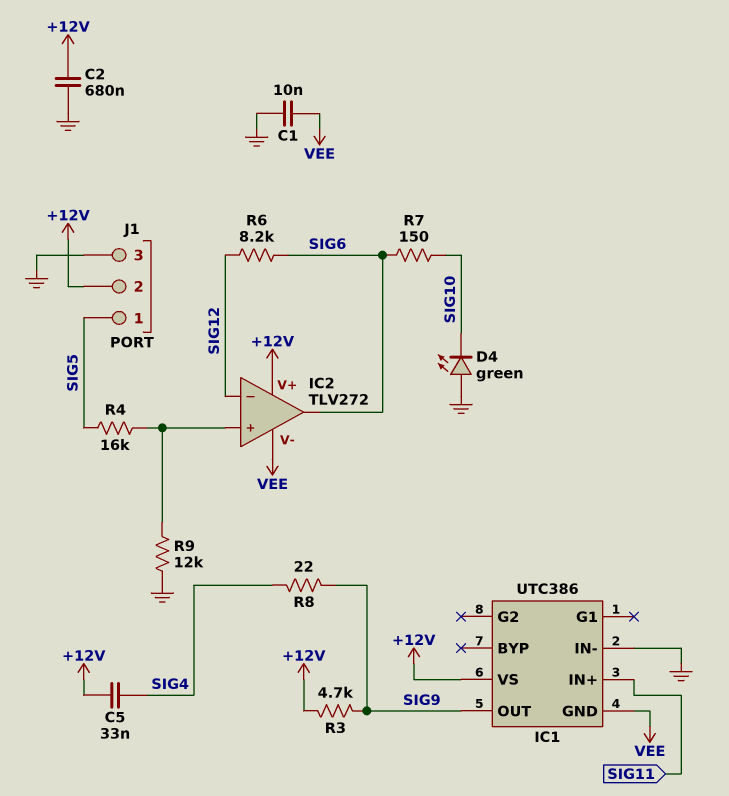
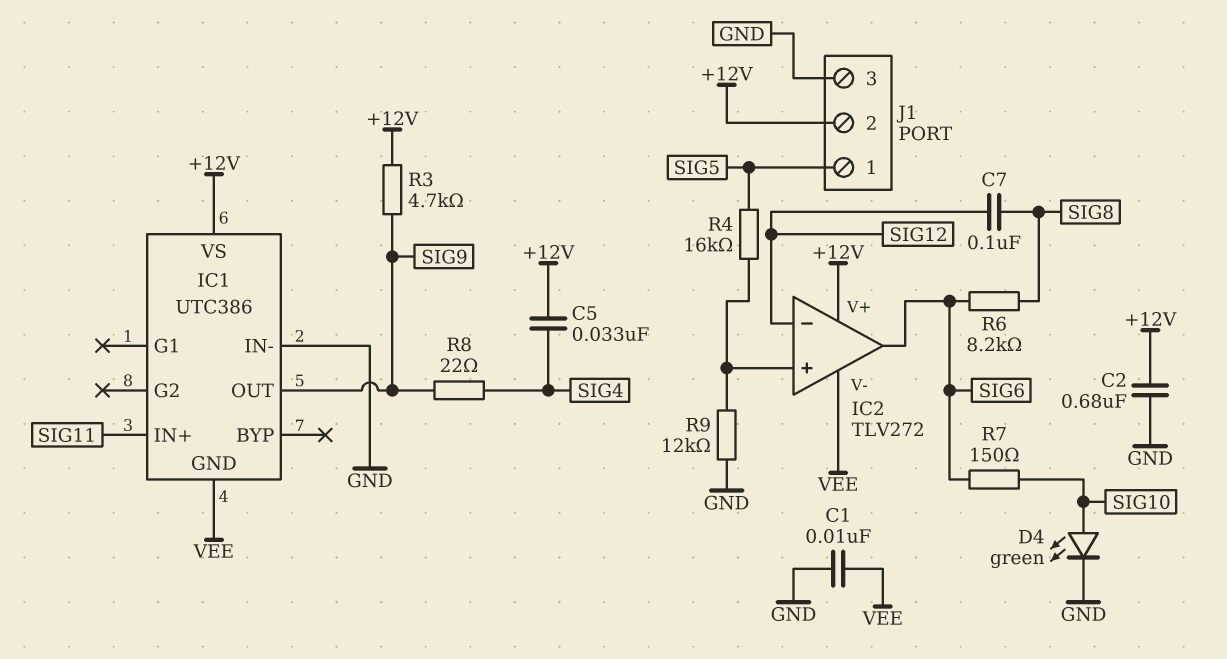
C7: none -> 100nF (SIG8, SIG12)
D4: LED green (A GND, K SIG10) -> LED green (A SIG10, K GND)
R6: 8.2k (SIG6, SIG12) -> 8.2k (SIG6, SIG8)

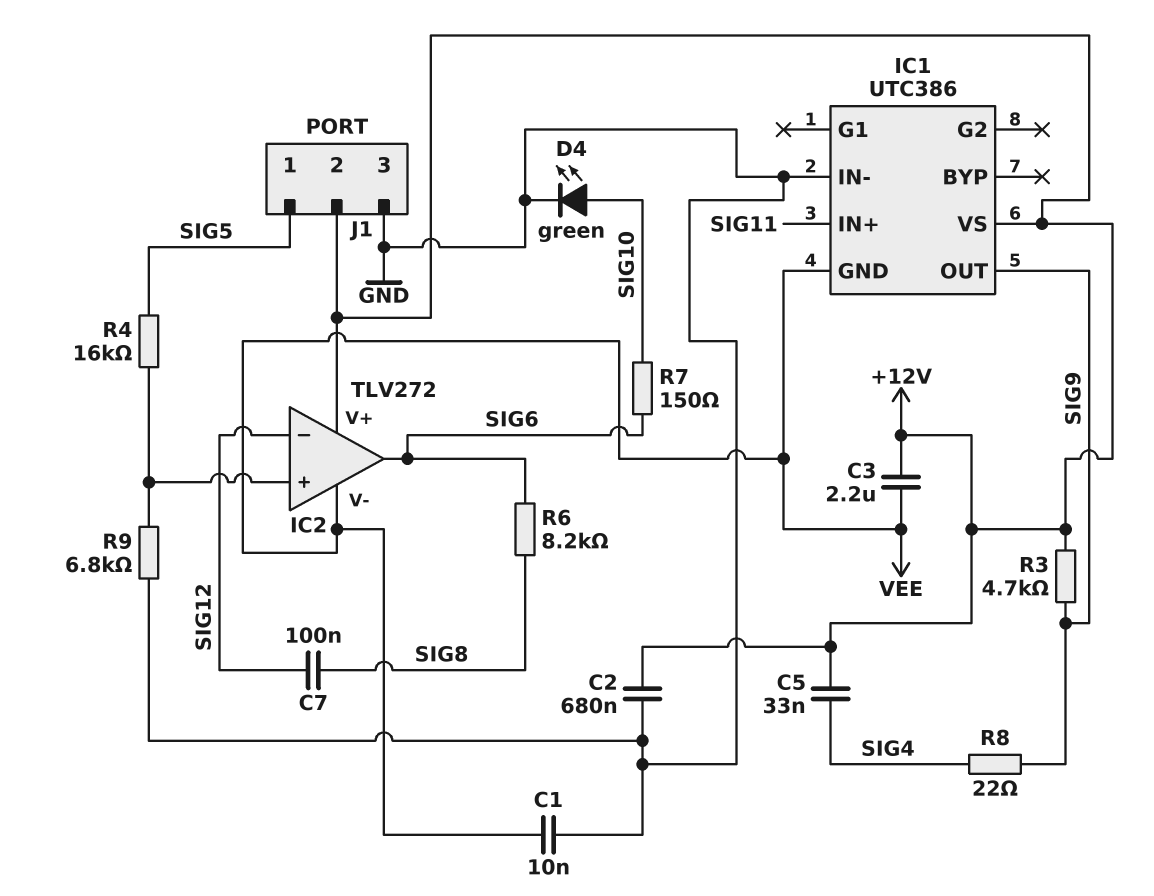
C3: none -> 2.2uF (+12V, VEE)
R9: 12k (GND, IC2/in+) -> 6.8k (GND, IC2/in+)

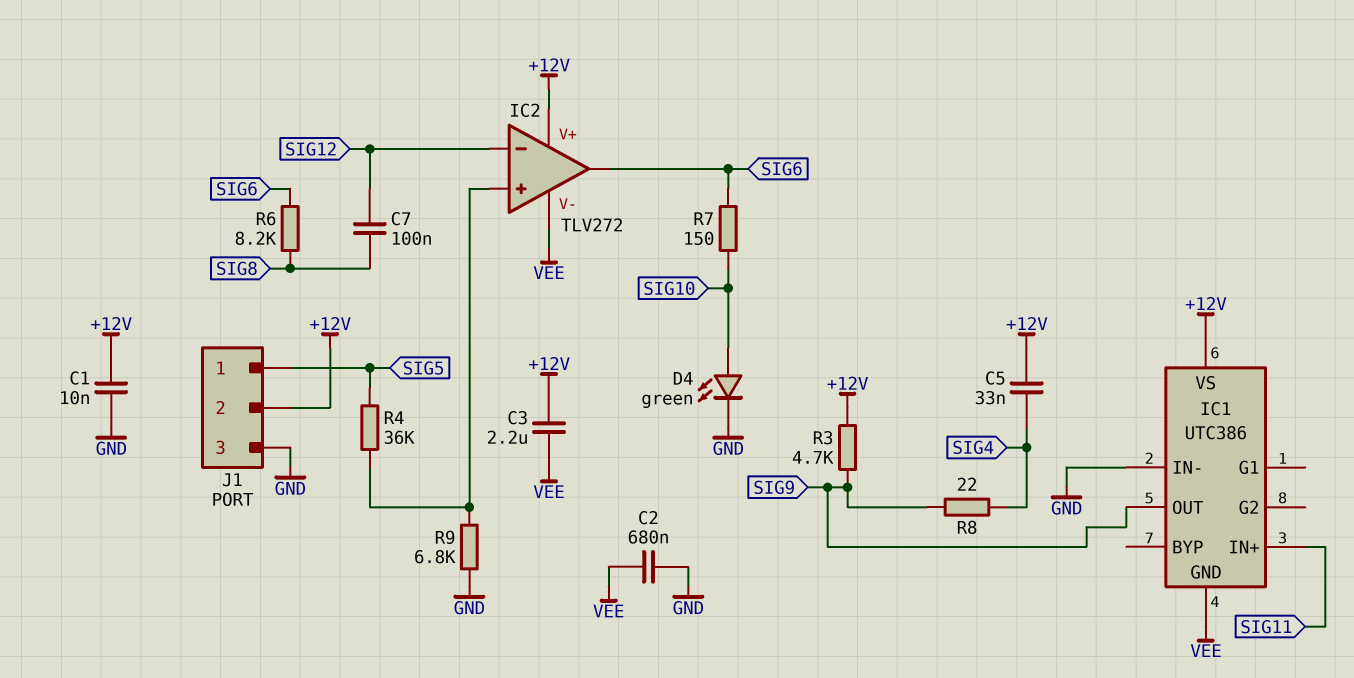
C1: 10nF (GND, VEE) -> 10nF (+12V, GND)
C2: 680nF (+12V, GND) -> 680nF (GND, VEE)
R4: 16k (IC2/in+, SIG5) -> 36k (IC2/in+, SIG5)

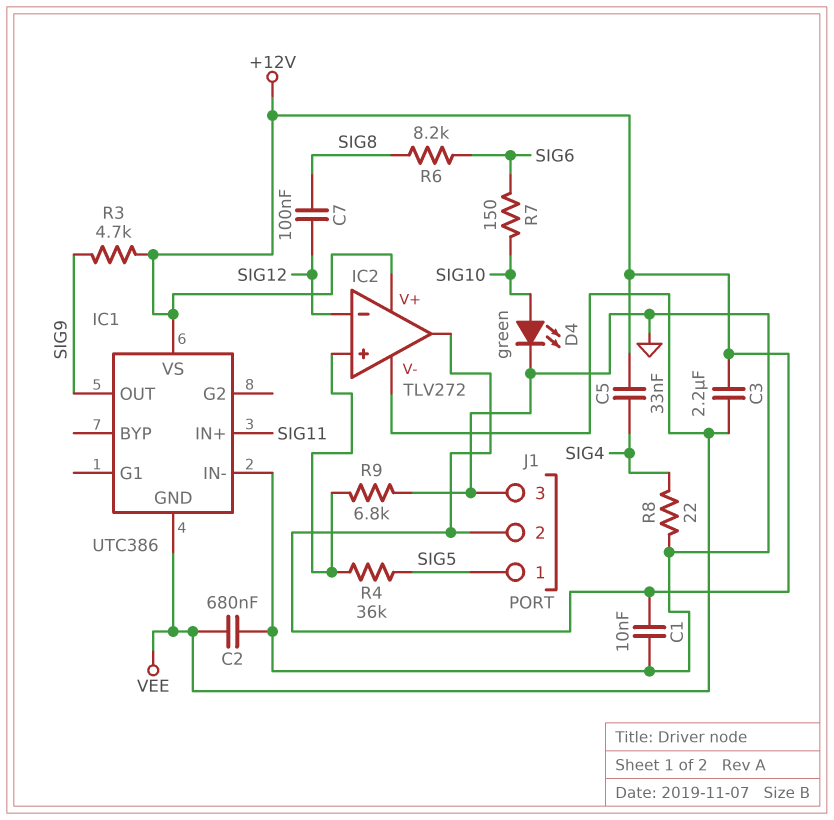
IC2 pin out: SIG6 -> +12V
R8: 22 (SIG4, SIG9) -> 22 (GND, SIG4)

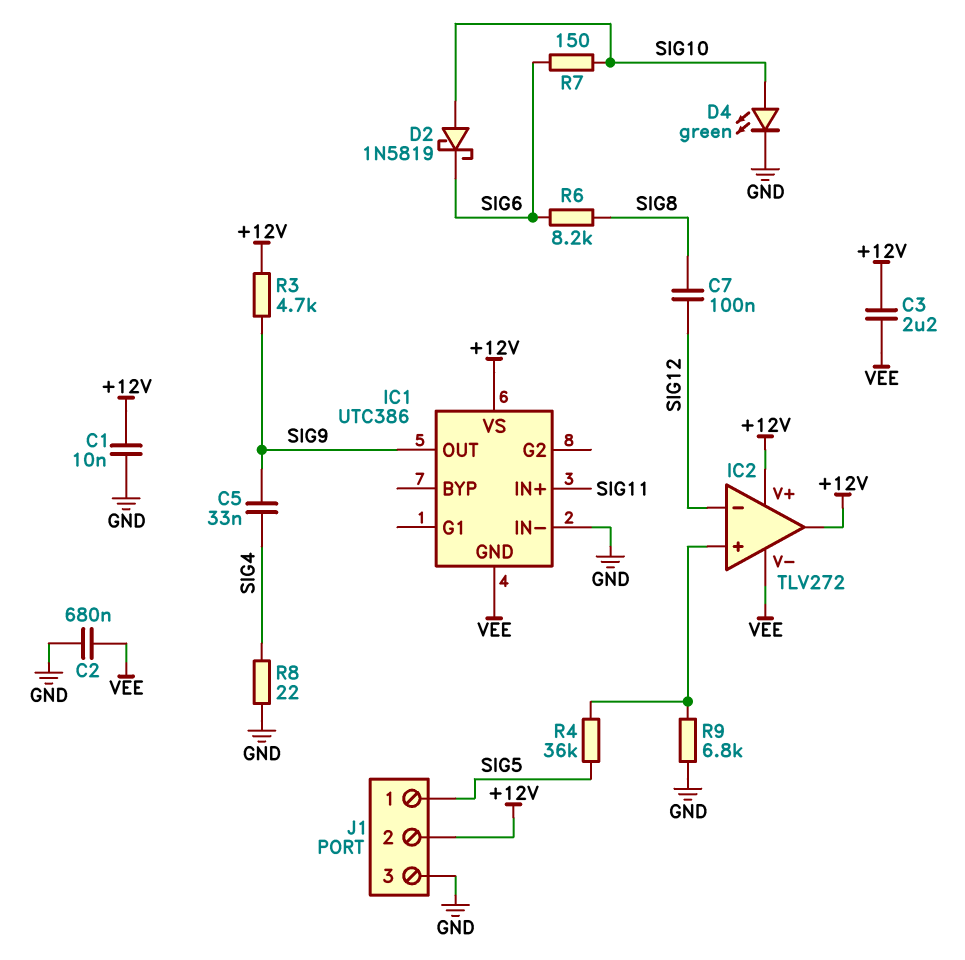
C5: 33nF (+12V, SIG4) -> 33nF (SIG4, SIG9)
D2: none -> schottky 1N5819 (A SIG10, K SIG6)

